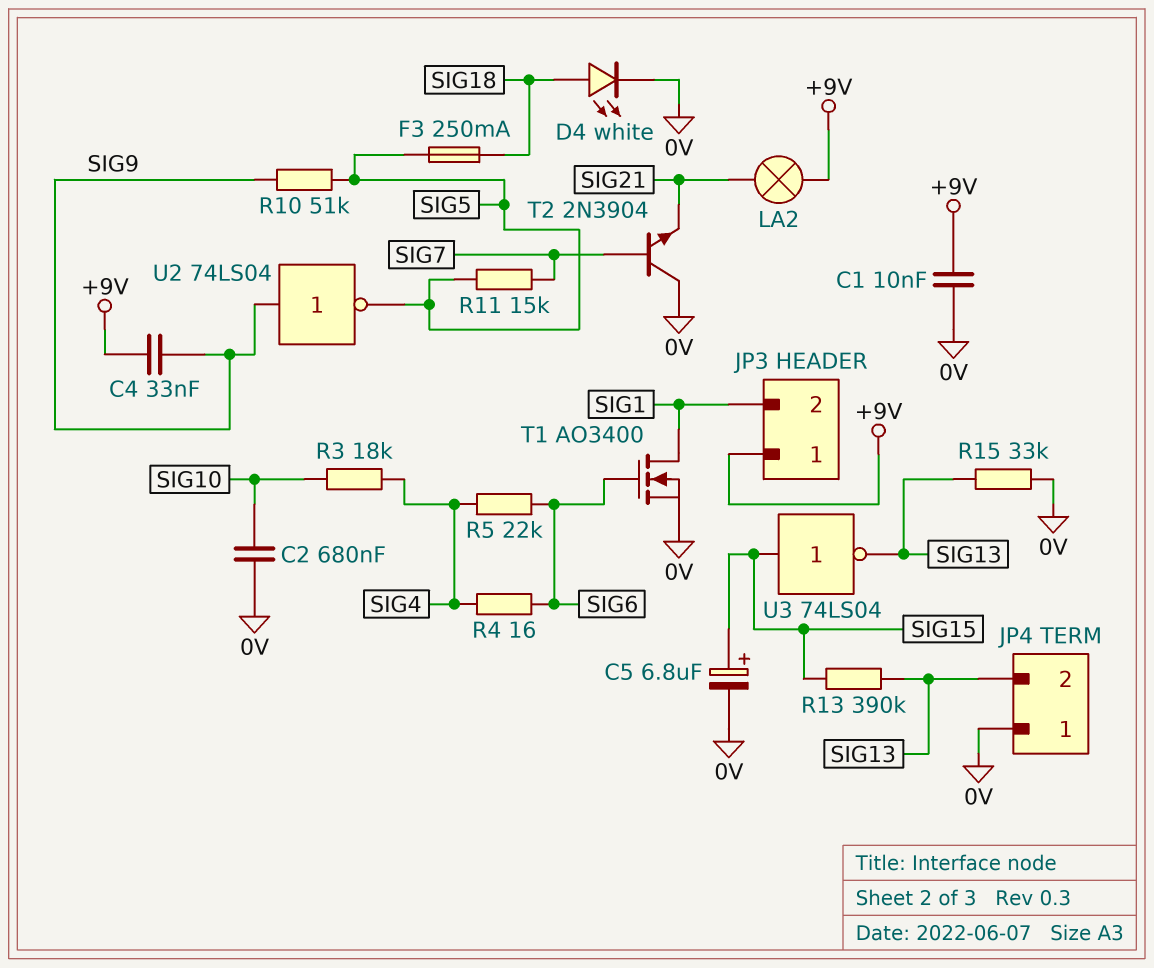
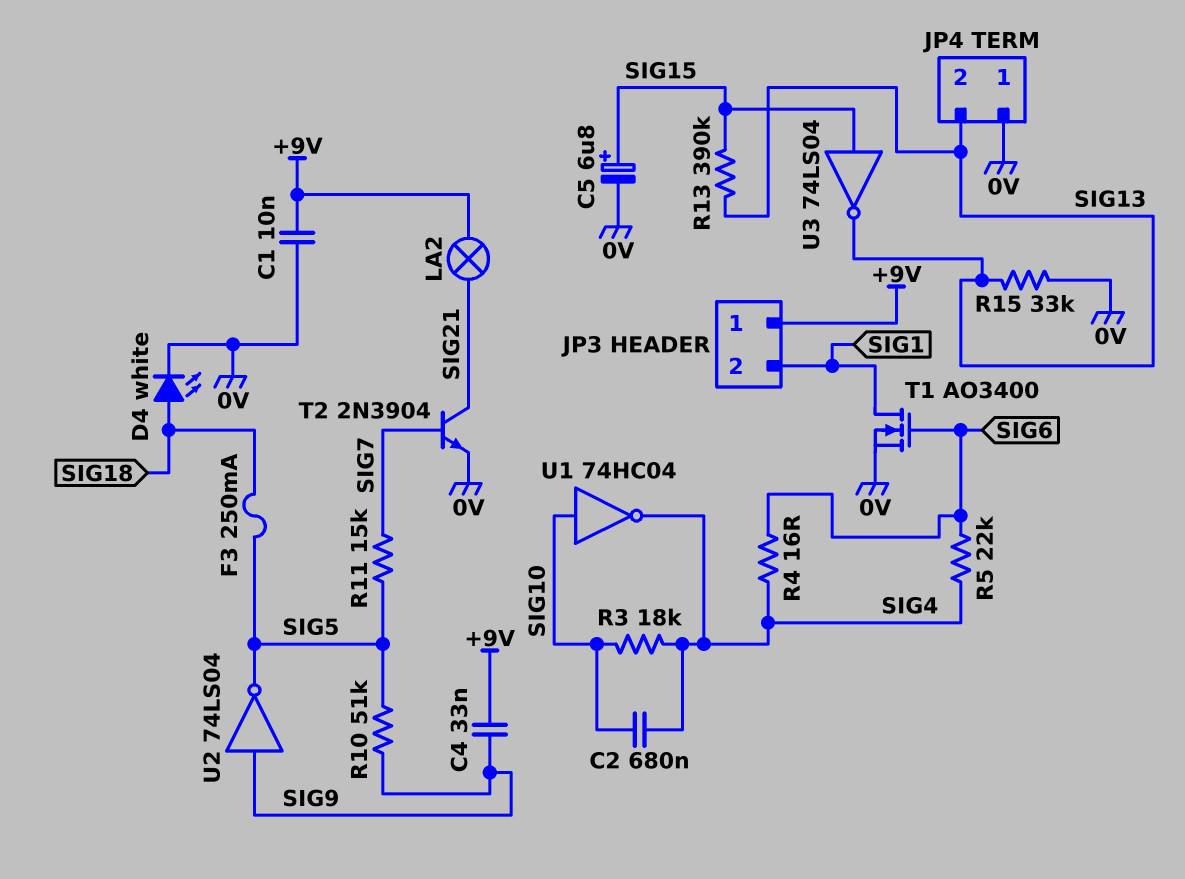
C2: 680nF (0V, SIG10) -> 680nF (SIG4, SIG10)
T2: NPN 2N3904 (B SIG7, C 0V, E SIG21) -> NPN 2N3904 (B SIG7, C SIG21, E 0V)
U1: none -> NOT 74HC04 (in SIG10, out SIG4)

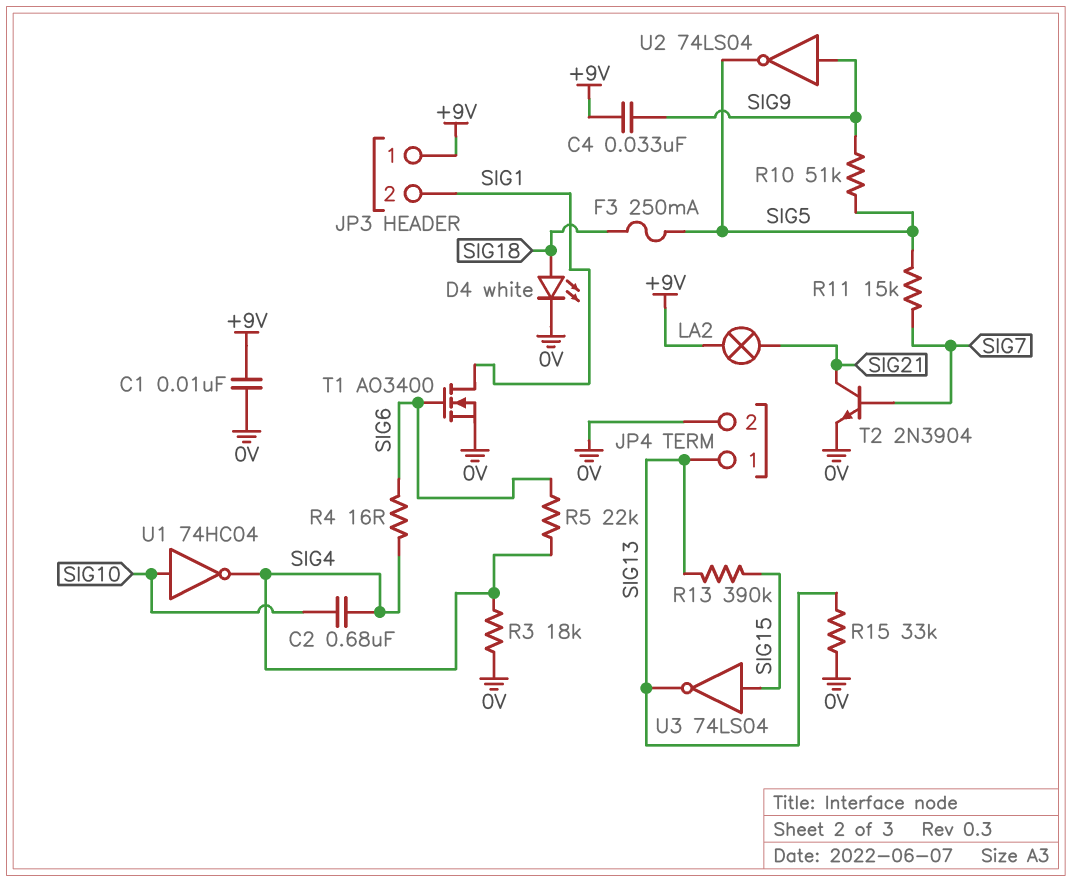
C5: 6.8uF (plus SIG15, minus 0V) -> none
JP4 pin 1: 0V -> SIG13
JP4 pin 2: SIG13 -> 0V
R3: 18k (SIG4, SIG10) -> 18k (0V, SIG4)

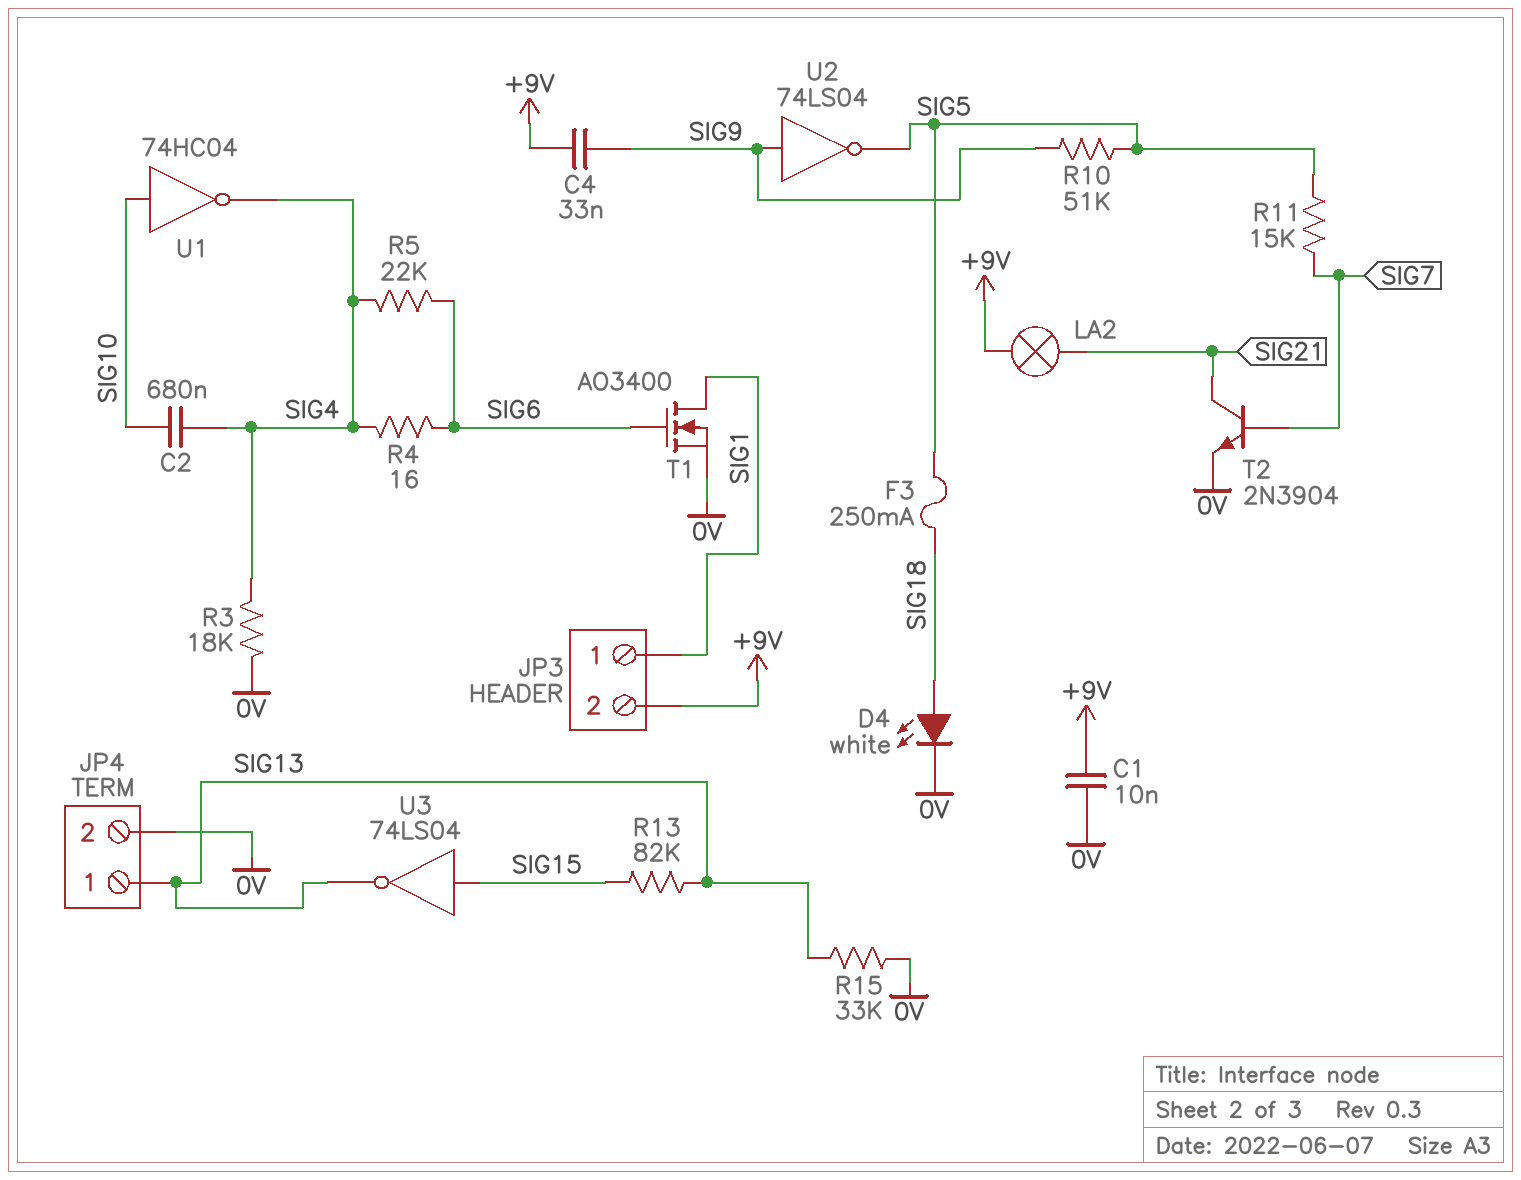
JP3 pin 1: +9V -> SIG1
JP3 pin 2: SIG1 -> +9V
R13: 390k (SIG13, SIG15) -> 82k (SIG13, SIG15)

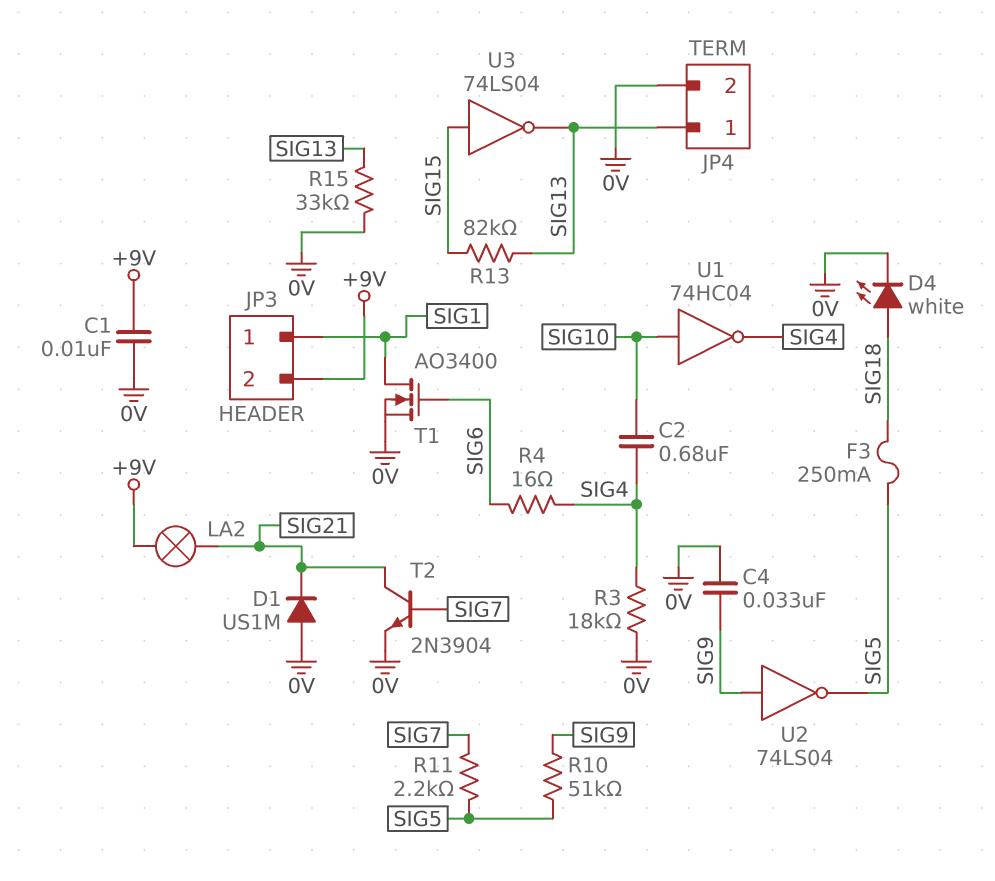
C4: 33nF (+9V, SIG9) -> 33nF (0V, SIG9)
D1: none -> diode US1M (A 0V, K SIG21)
R5: 22k (SIG4, SIG6) -> none
R11: 15k (SIG5, SIG7) -> 2.2k (SIG5, SIG7)

